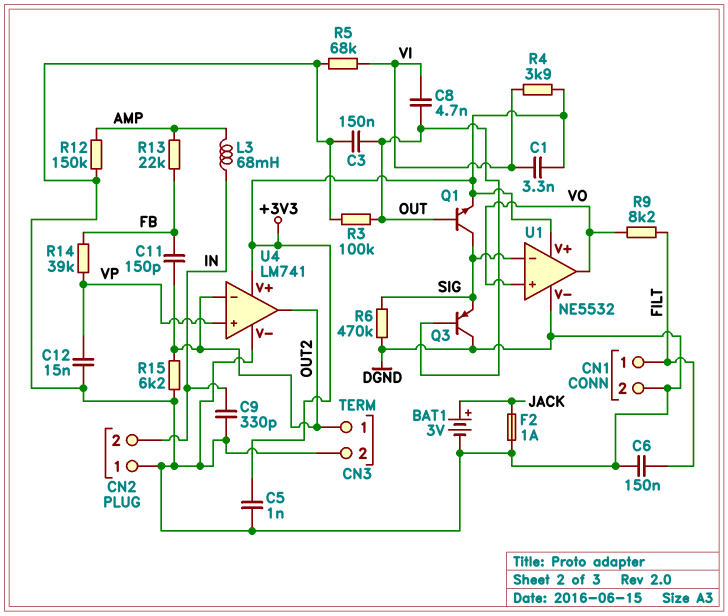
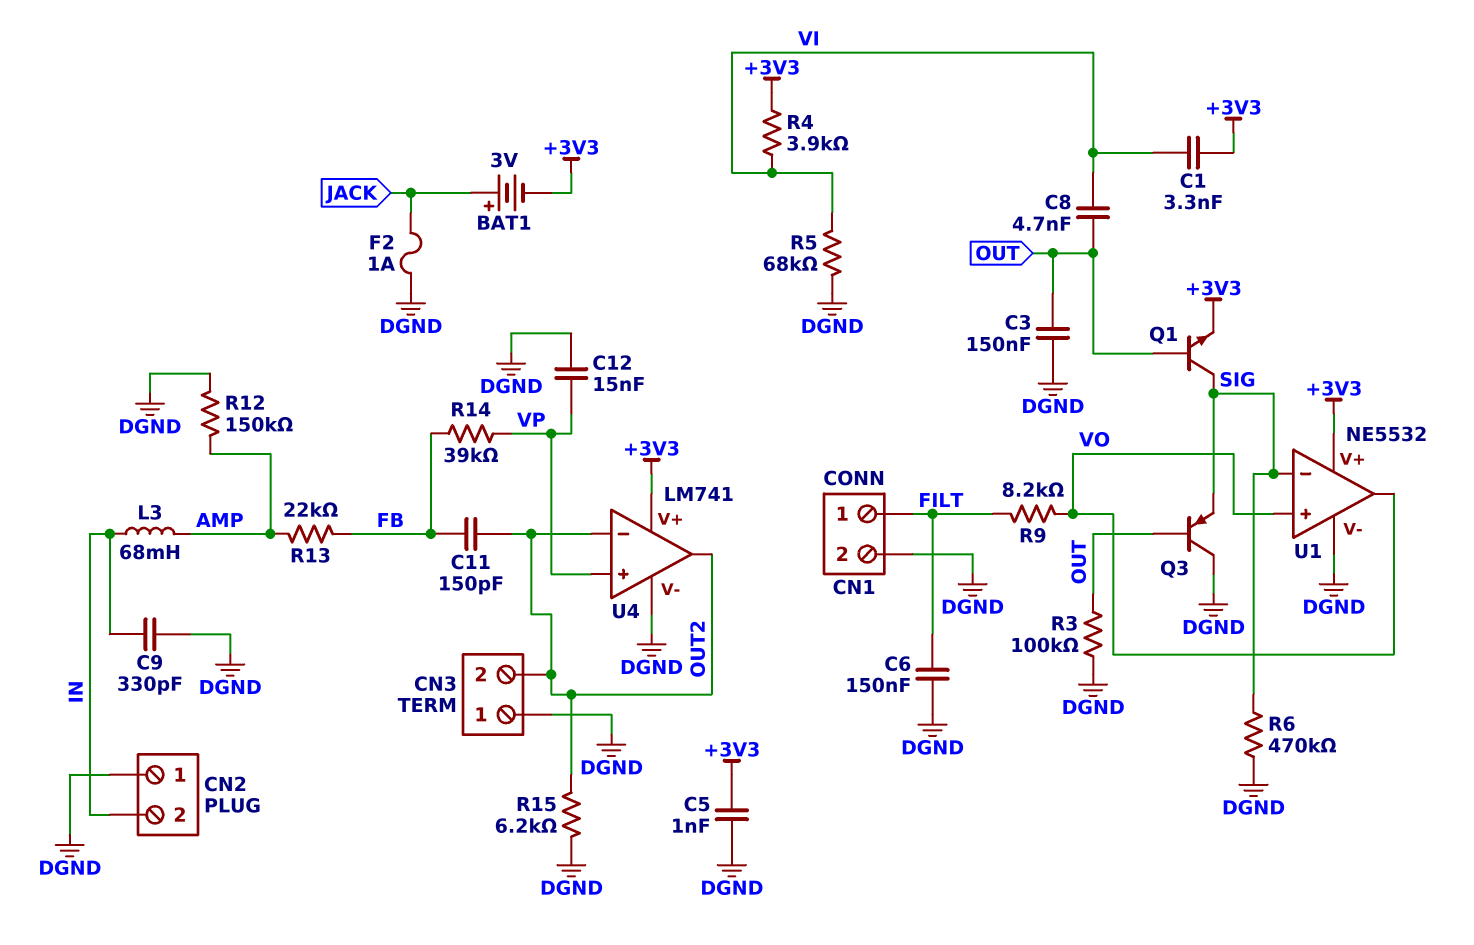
BAT1: 3V (plus JACK, minus DGND) -> 3V (plus JACK, minus +3V3)
CN3 pin 1: OUT2 -> DGND
CN3 pin 2: DGND -> OUT2

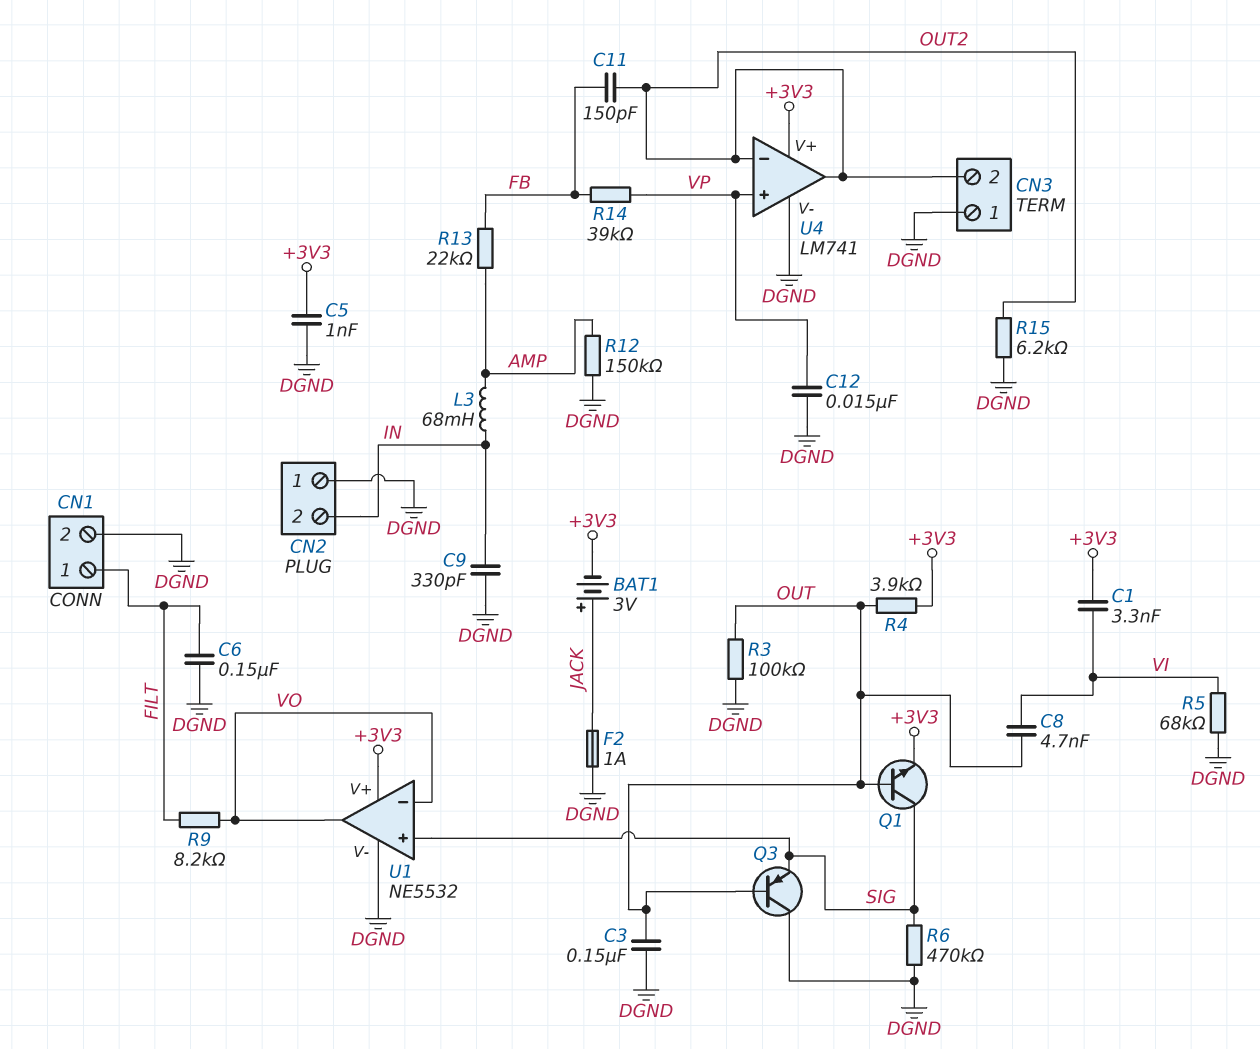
R4: 3.9k (+3V3, VI) -> 3.9k (+3V3, OUT)
U1 pin in+: VO -> SIG
U1 pin in-: SIG -> VO

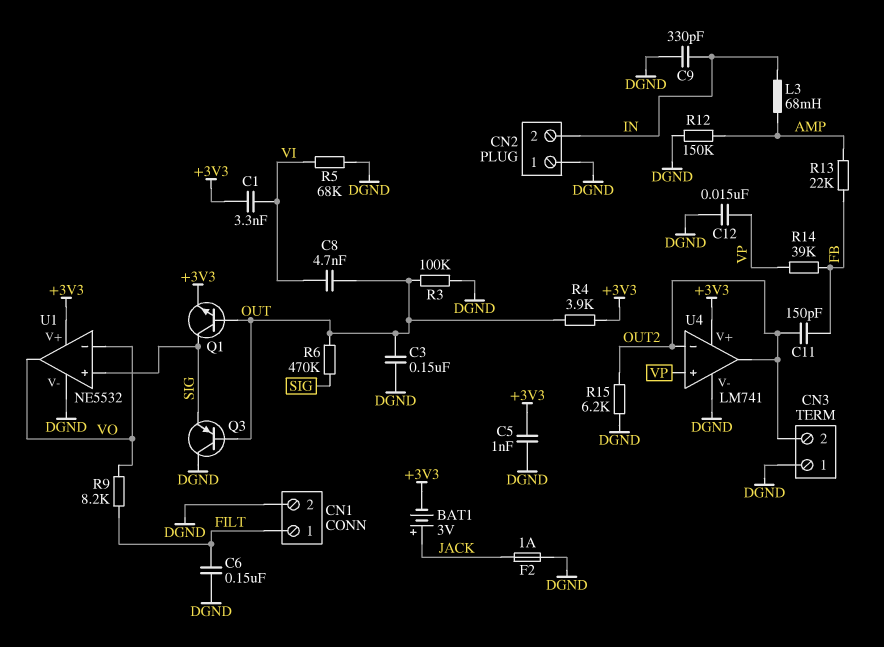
R6: 470k (DGND, SIG) -> 470k (OUT, SIG)

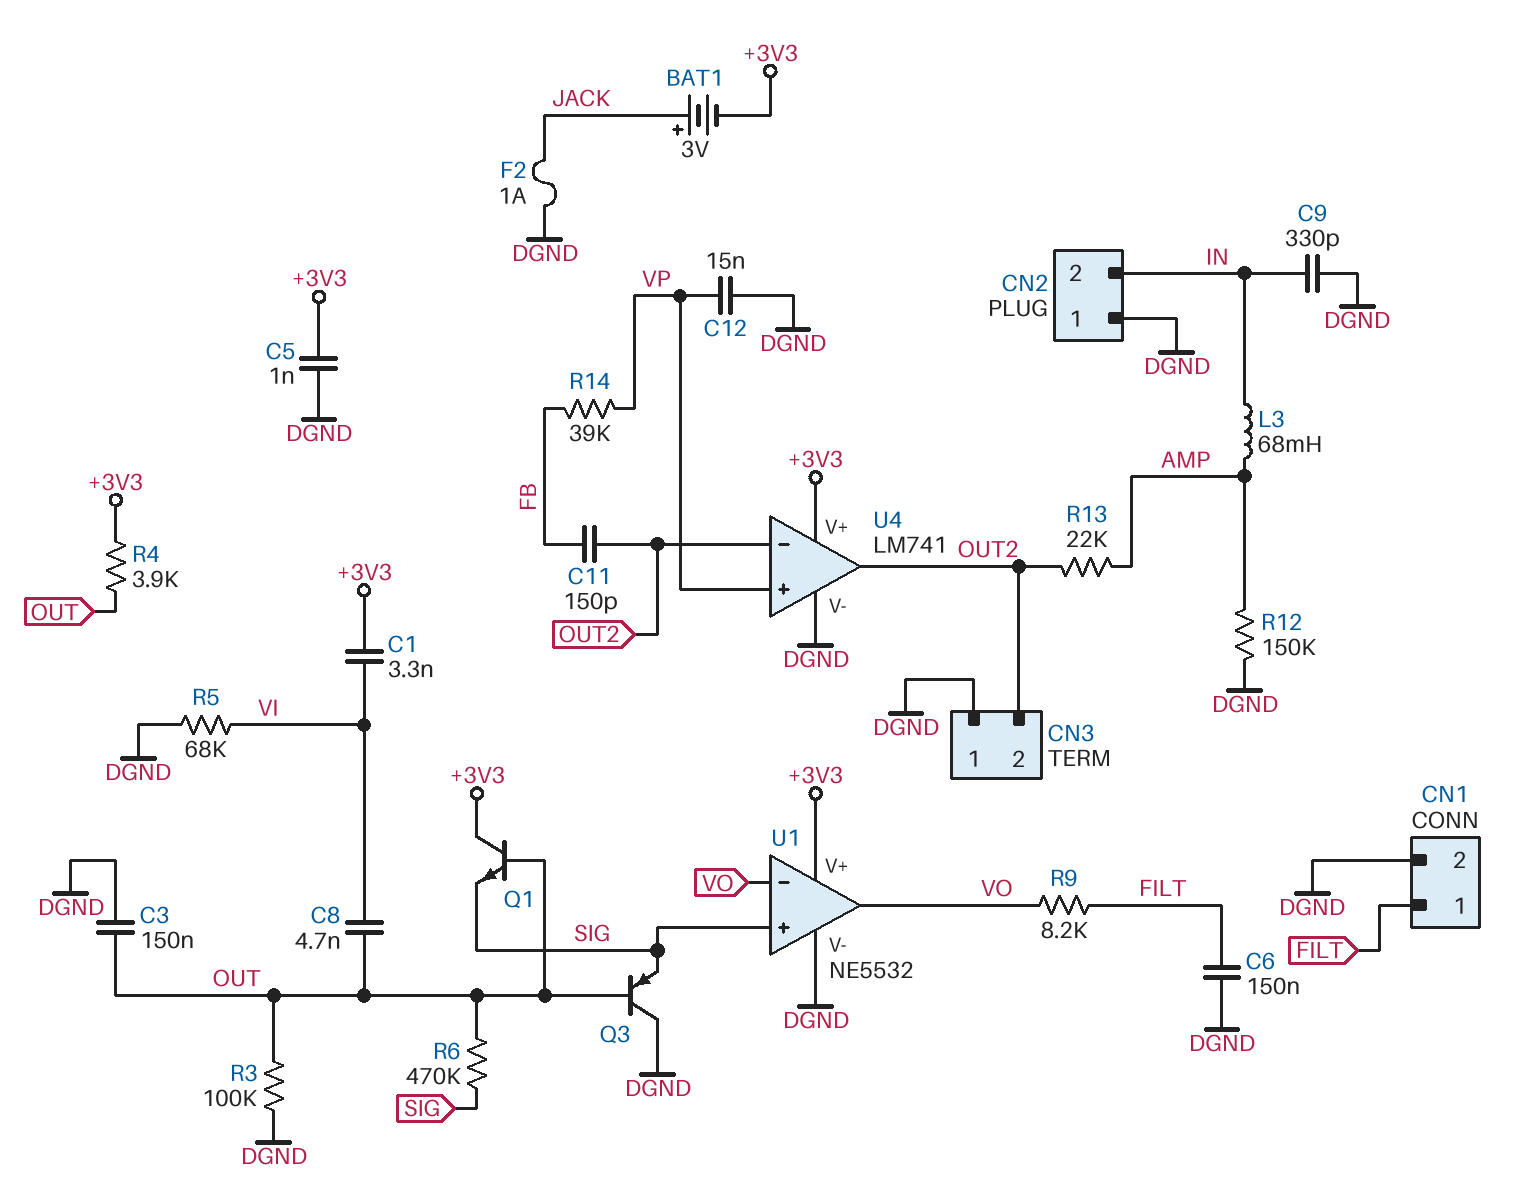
Q1: NPN (B OUT, C SIG, E +3V3) -> NPN (B OUT, C +3V3, E SIG)
R13: 22k (AMP, FB) -> 22k (AMP, OUT2)
R15: 6.2k (DGND, OUT2) -> none

